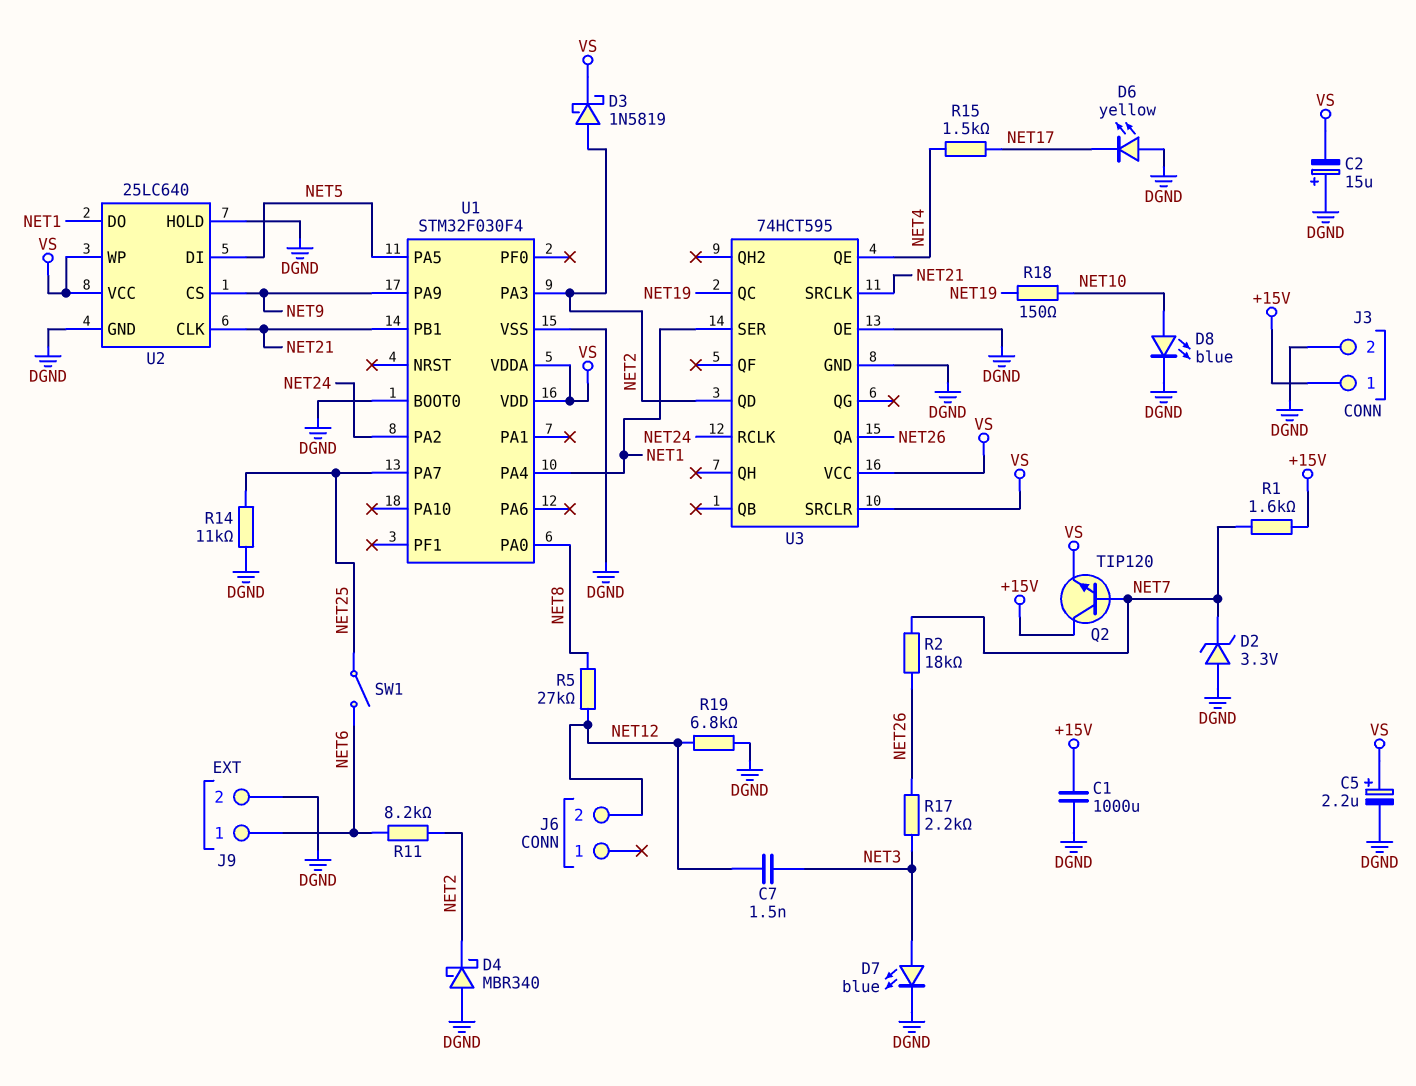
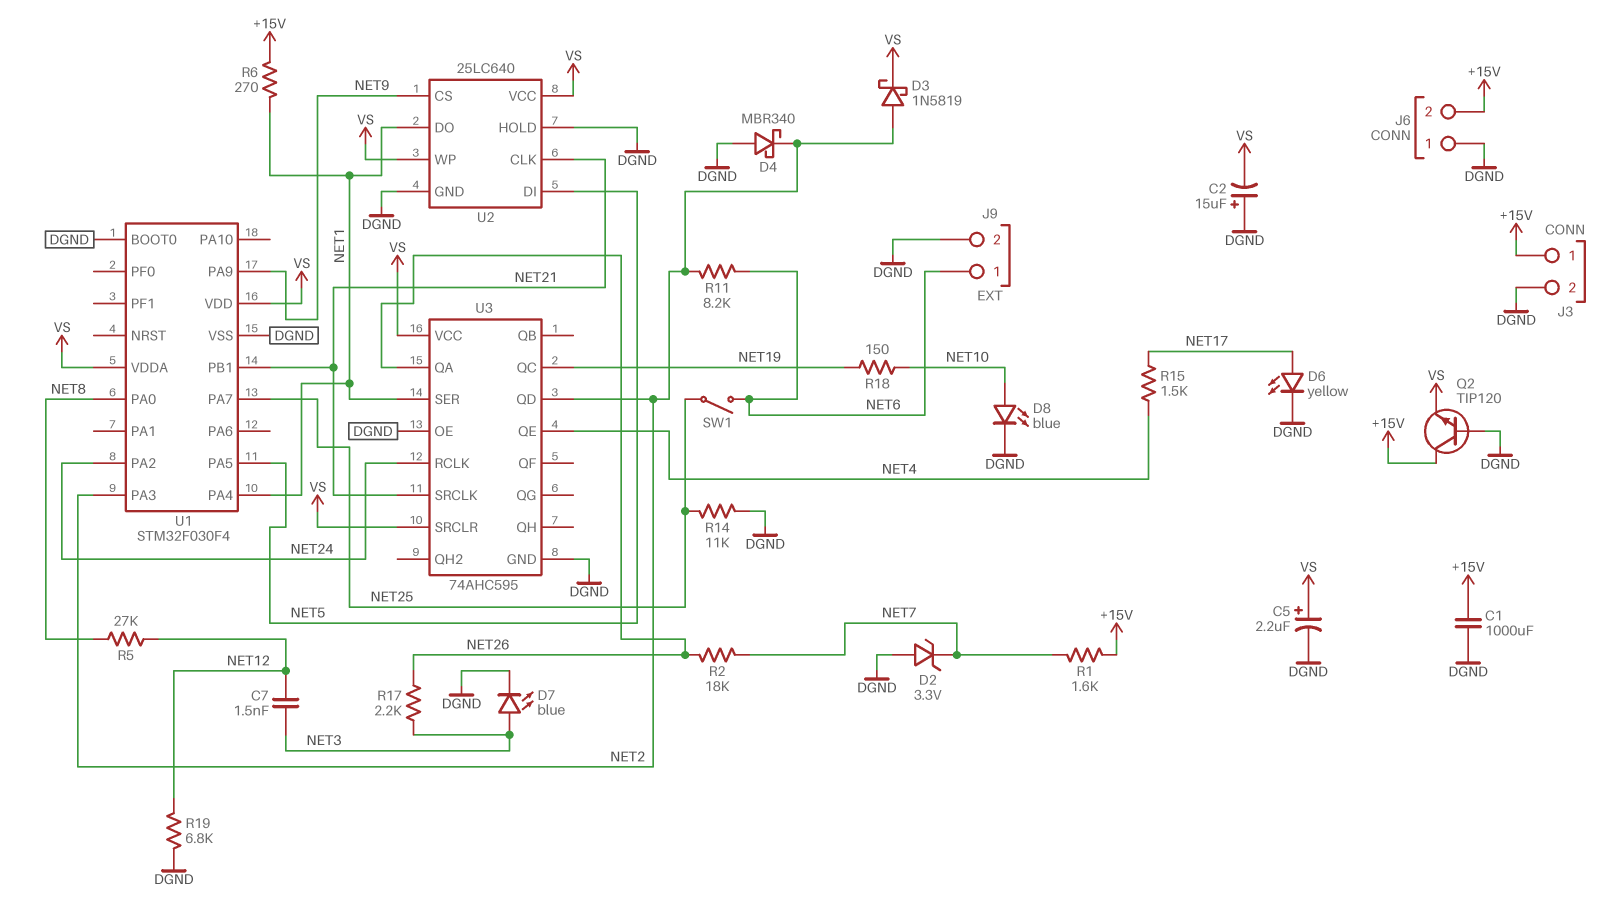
D6: LED yellow (A DGND, K NET17) -> LED yellow (A NET17, K DGND)
J6 pin 1: none -> DGND
J6 pin 2: NET12 -> +15V
Q2: NPN TIP120 (B NET7, C +15V, E VS) -> NPN TIP120 (B DGND, C +15V, E VS)
R6: none -> 270 (+15V, NET1)
U3: 74HCT595 -> 74AHC595

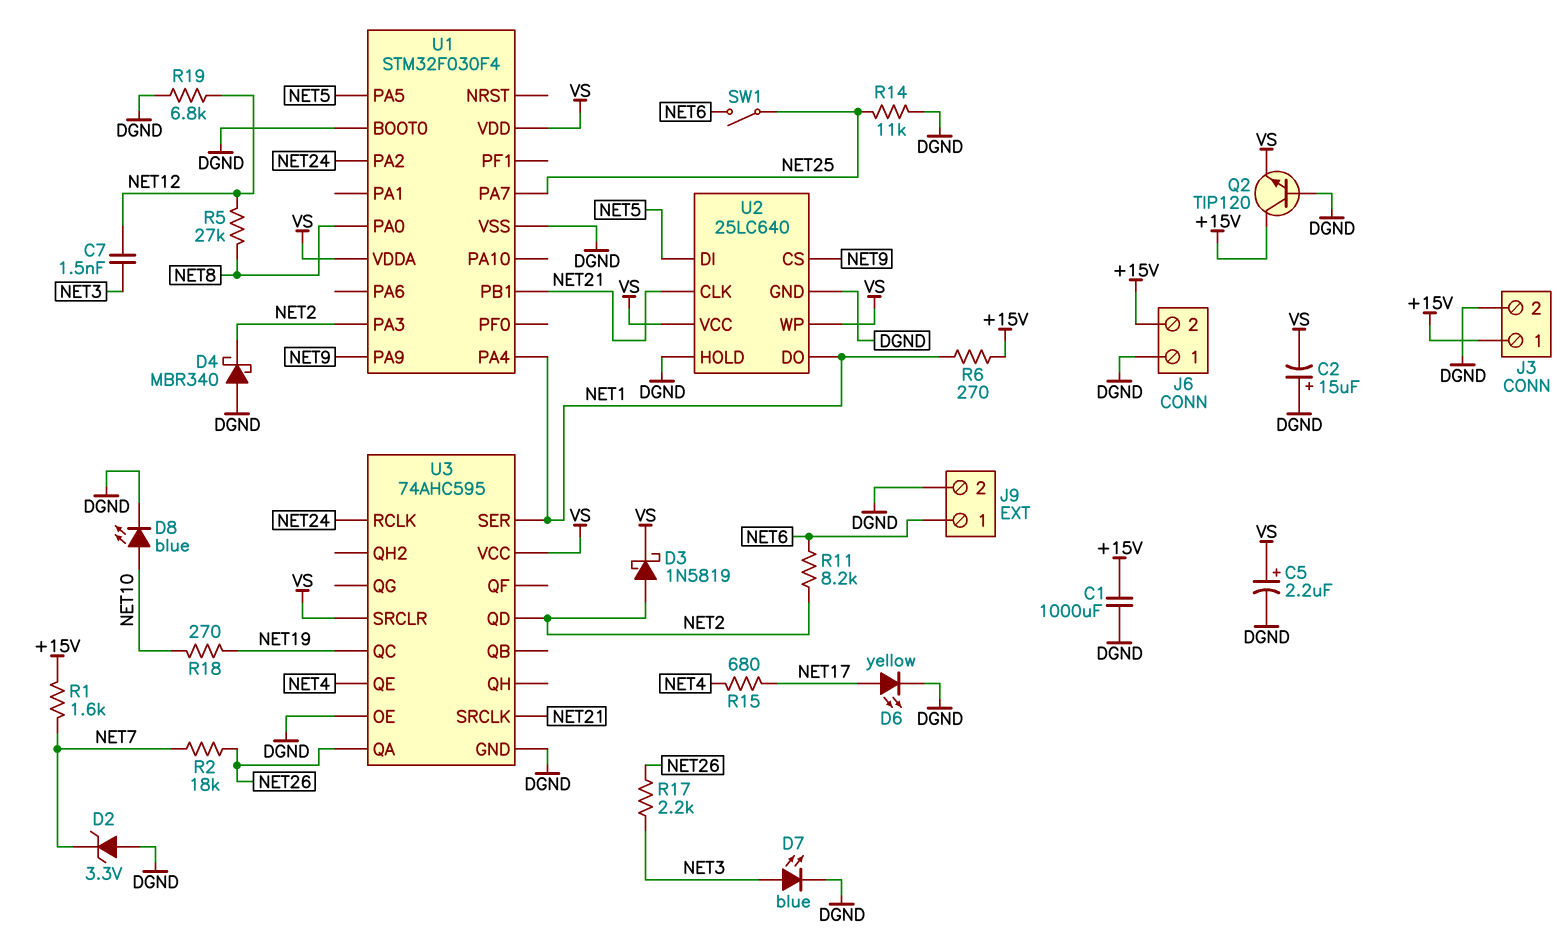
R15: 1.5k (NET4, NET17) -> 680 (NET4, NET17)
R18: 150 (NET10, NET19) -> 270 (NET10, NET19)

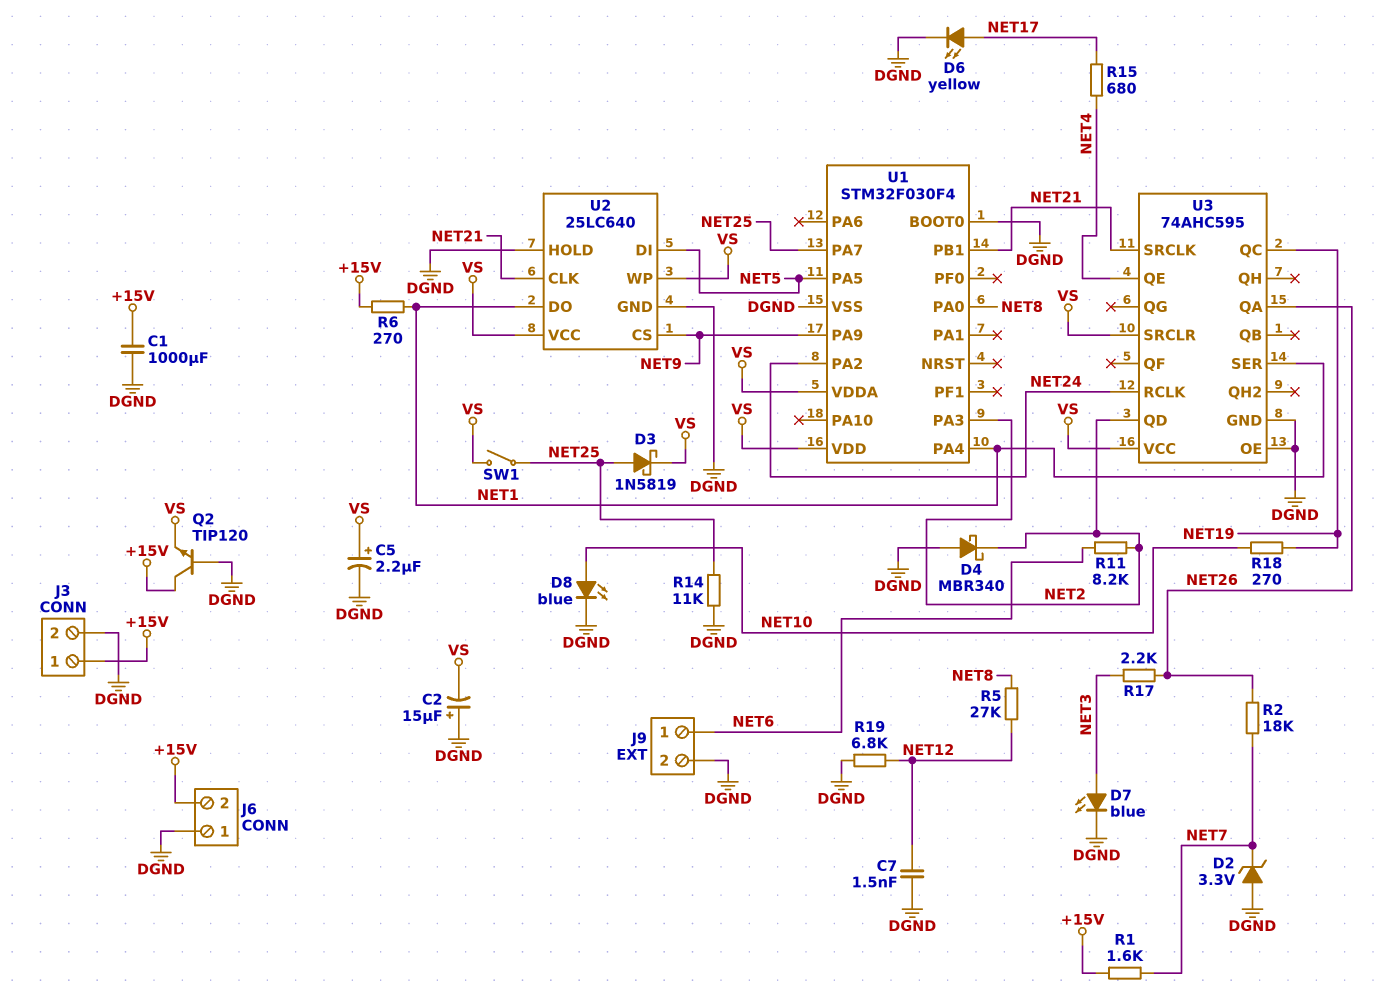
C7: 1.5nF (NET3, NET12) -> 1.5nF (DGND, NET12)
D3: schottky 1N5819 (A NET2, K VS) -> schottky 1N5819 (A NET25, K VS)
SW1: switch (NET6, NET25) -> switch (NET25, VS)

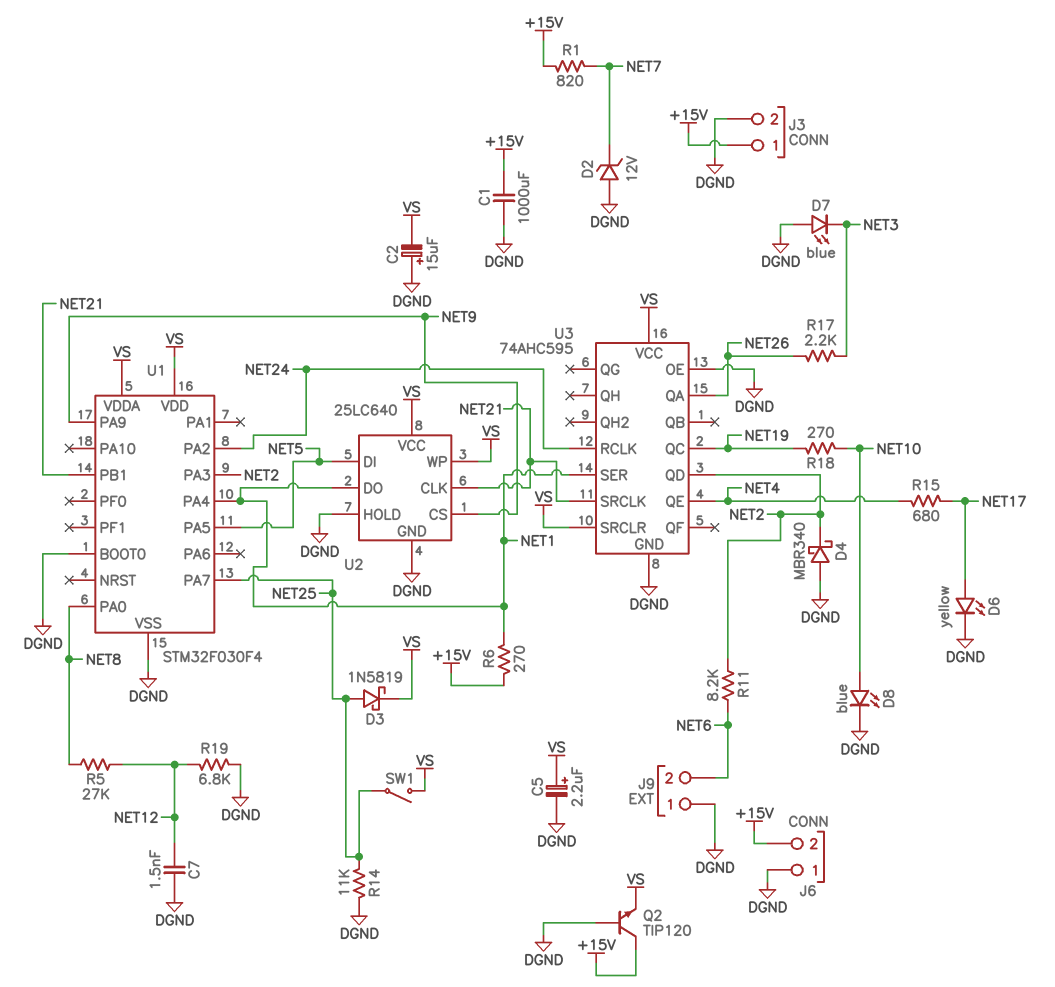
D2: zener 3.3V (A DGND, K NET7) -> zener 12V (A DGND, K NET7)
D7: LED blue (A NET3, K DGND) -> LED blue (A DGND, K NET3)
J9 pin 1: NET6 -> DGND
J9 pin 2: DGND -> NET6
R1: 1.6k (+15V, NET7) -> 820 (+15V, NET7)
R2: 18k (NET7, NET26) -> none

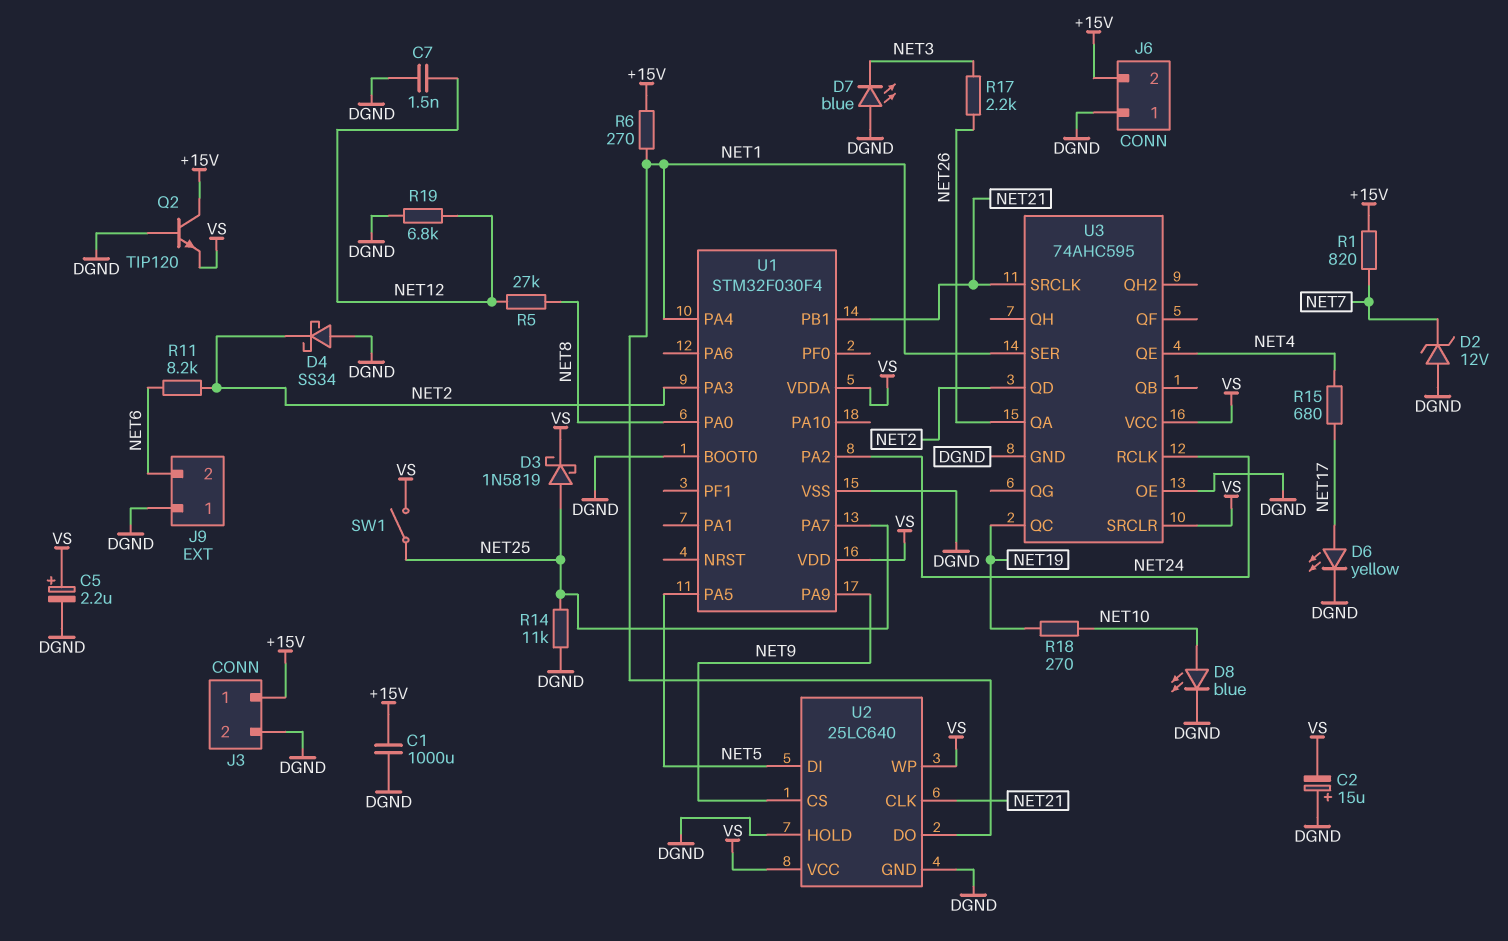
D4: schottky MBR340 (A DGND, K NET2) -> schottky SS34 (A DGND, K NET2)

